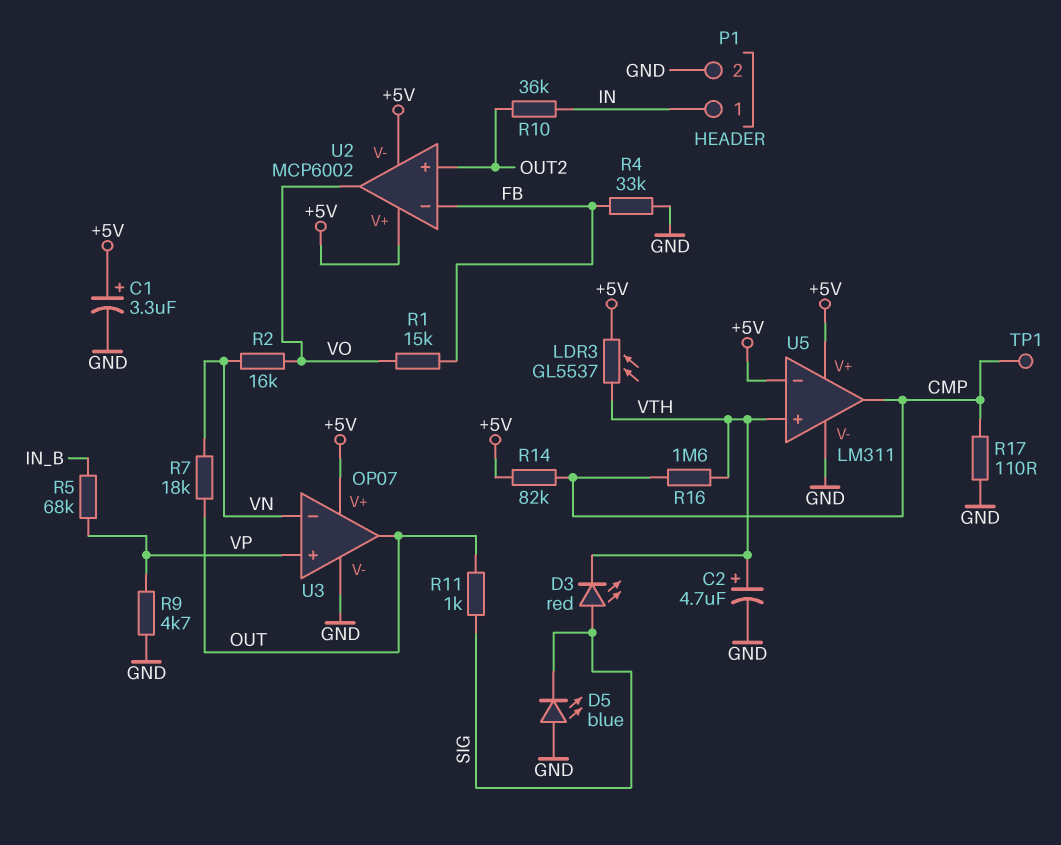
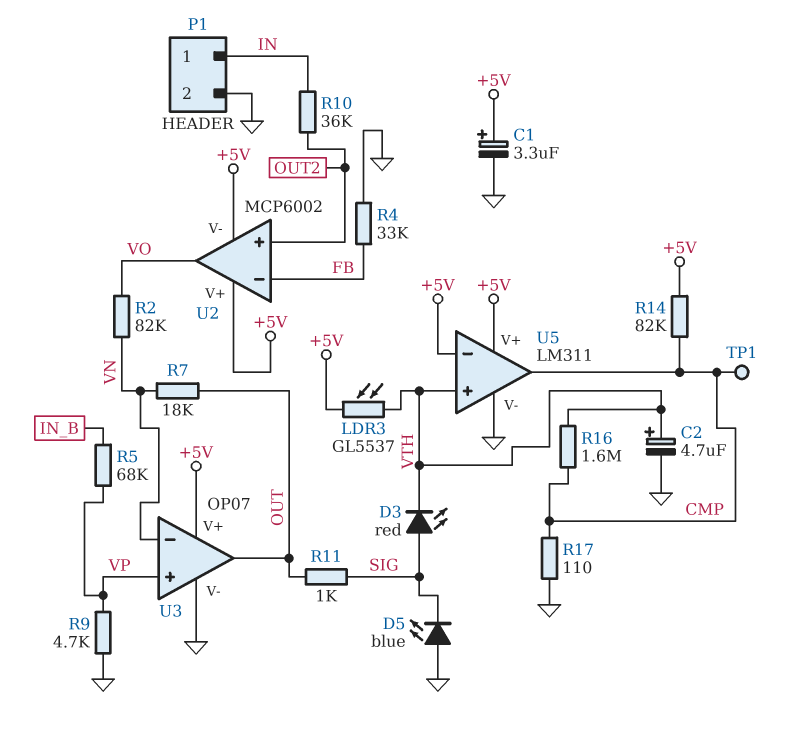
R1: 15k (FB, VO) -> none
R2: 16k (VN, VO) -> 82k (VN, VO)

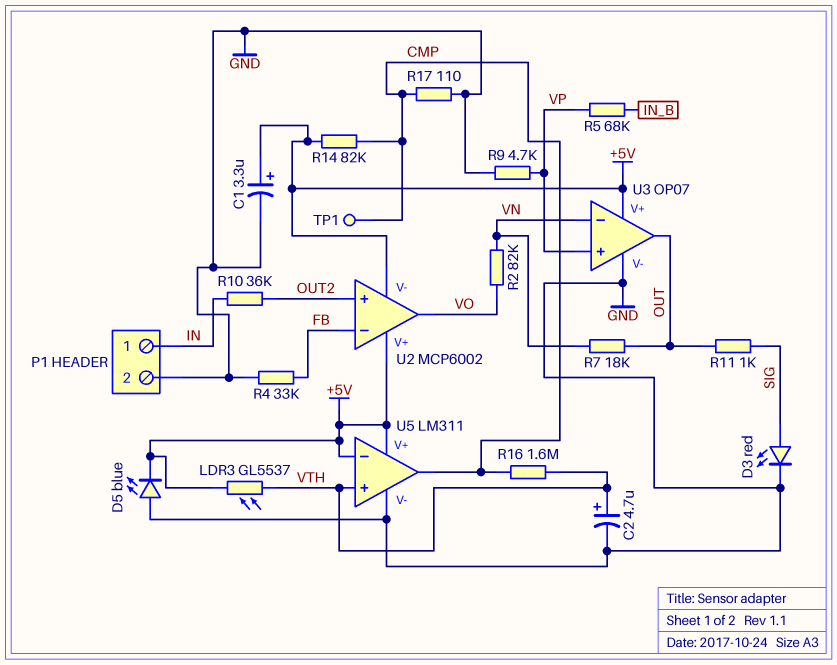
D3: LED red (A SIG, K VTH) -> LED red (A SIG, K GND)
D5: LED blue (A GND, K SIG) -> LED blue (A GND, K +5V)

